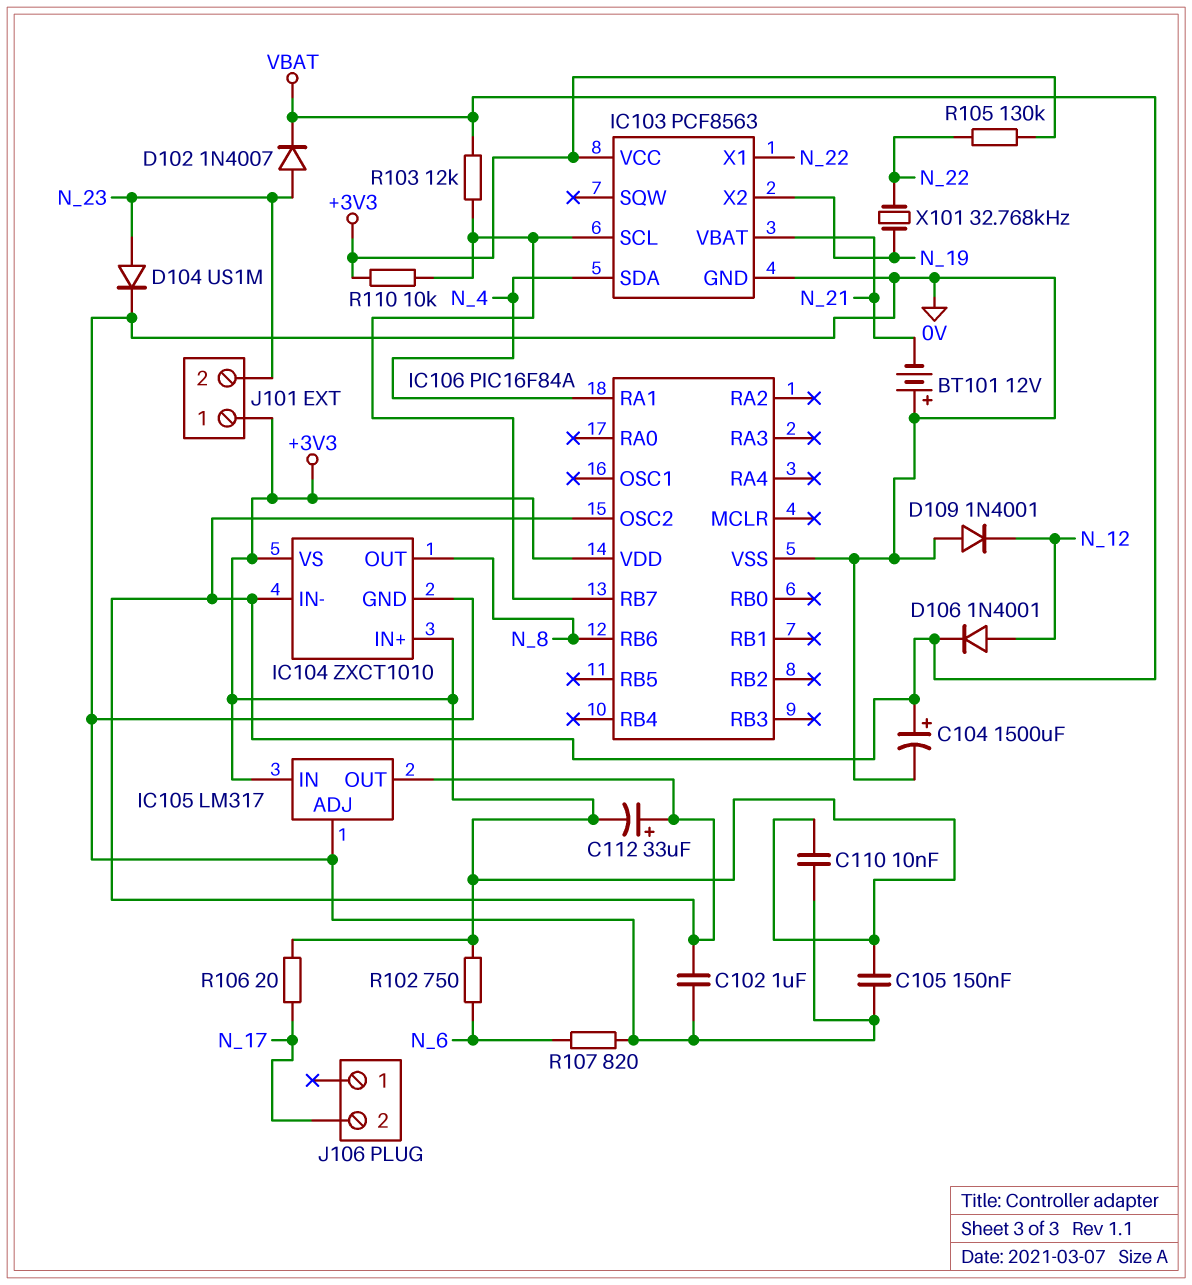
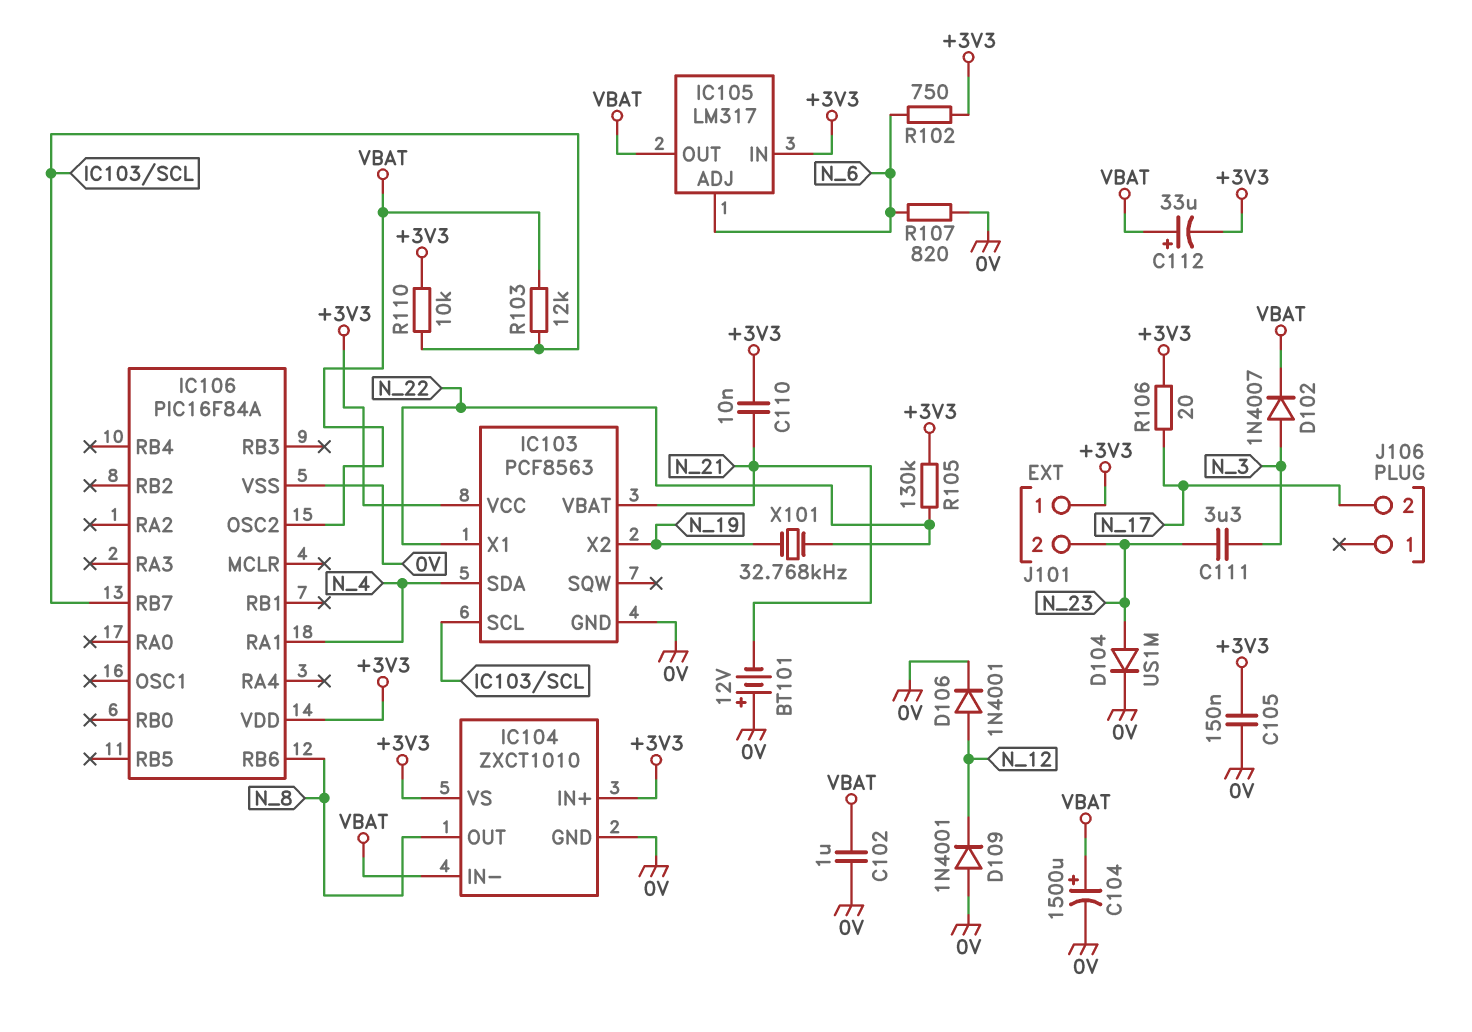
C110: 10nF (+3V3, 0V) -> 10nF (+3V3, N_21)
C111: none -> 3.3uF (N_3, N_23)
D102: diode 1N4007 (A N_23, K VBAT) -> diode 1N4007 (A N_3, K VBAT)
D106: diode 1N4001 (A N_12, K VBAT) -> diode 1N4001 (A N_12, K 0V)
IC105 pin ADJ: 0V -> N_6

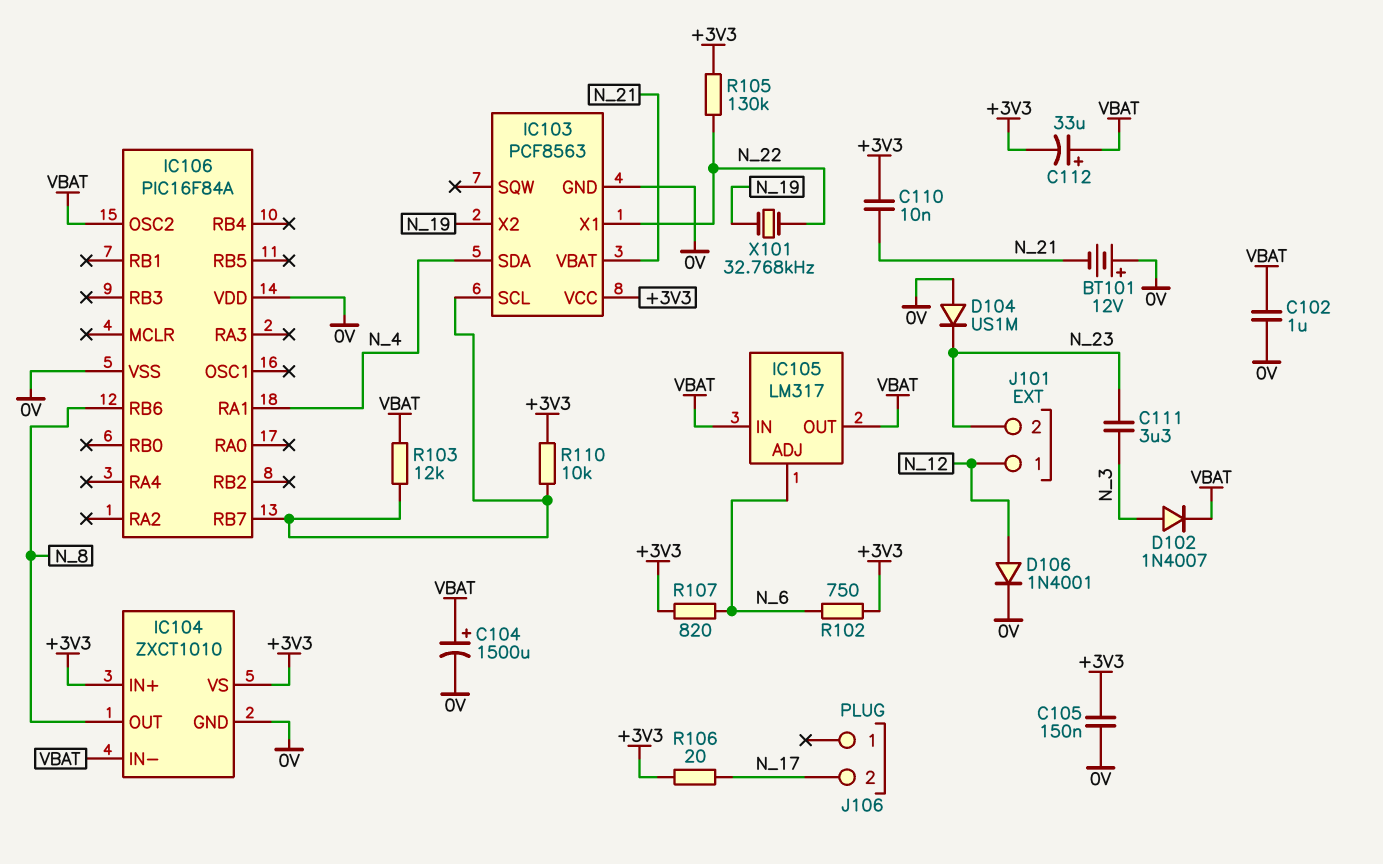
D104: diode US1M (A N_23, K 0V) -> diode US1M (A 0V, K N_23)
D109: diode 1N4001 (A 0V, K N_12) -> none
IC105 pin IN: +3V3 -> VBAT
IC106 pin VDD: +3V3 -> 0V
J101 pin 1: +3V3 -> N_12
R107: 820 (0V, N_6) -> 820 (+3V3, N_6)

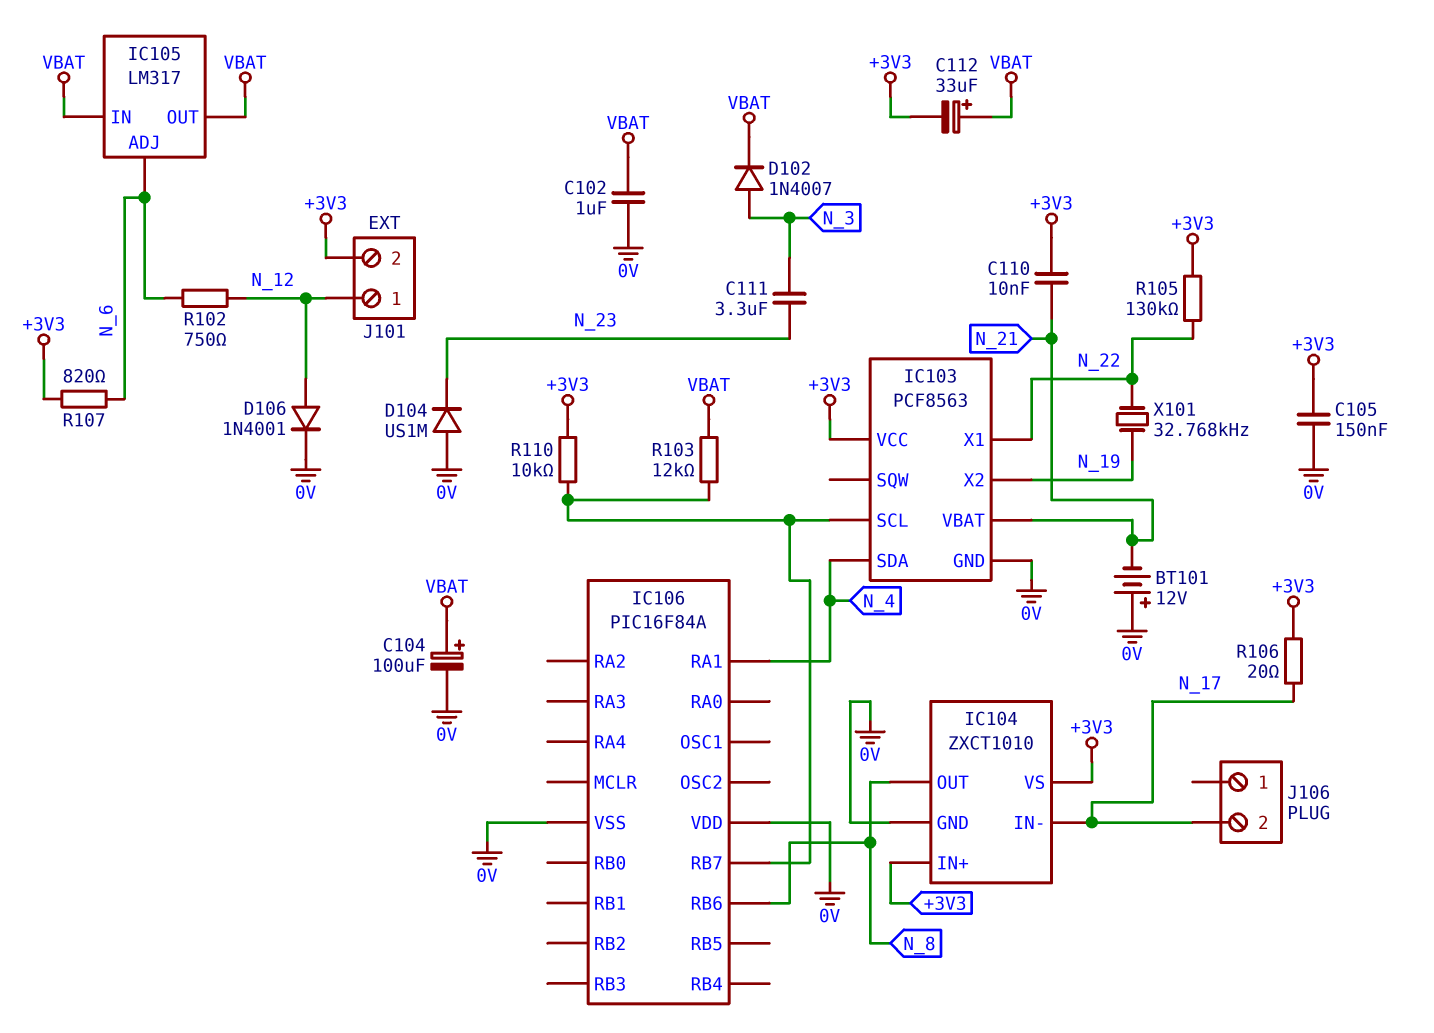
C104: 1500uF (plus VBAT, minus 0V) -> 100uF (plus VBAT, minus 0V)
IC104 pin IN-: VBAT -> N_17
IC106 pin OSC2: VBAT -> none
J101 pin 2: N_23 -> +3V3
R102: 750 (+3V3, N_6) -> 750 (N_6, N_12)

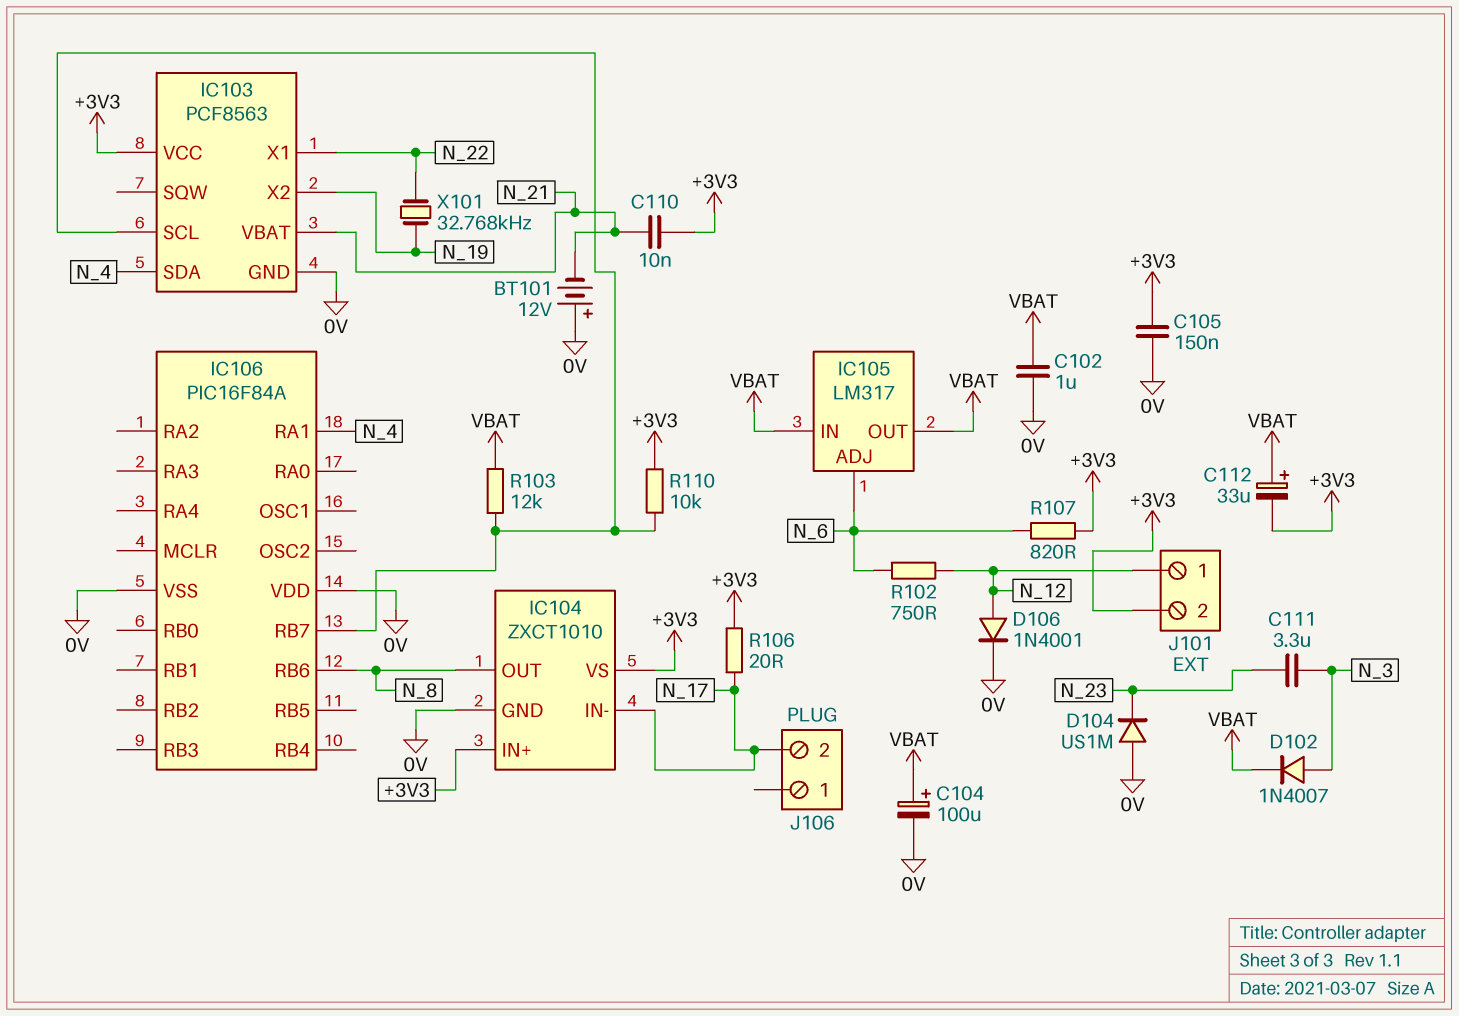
R105: 130k (+3V3, N_22) -> none

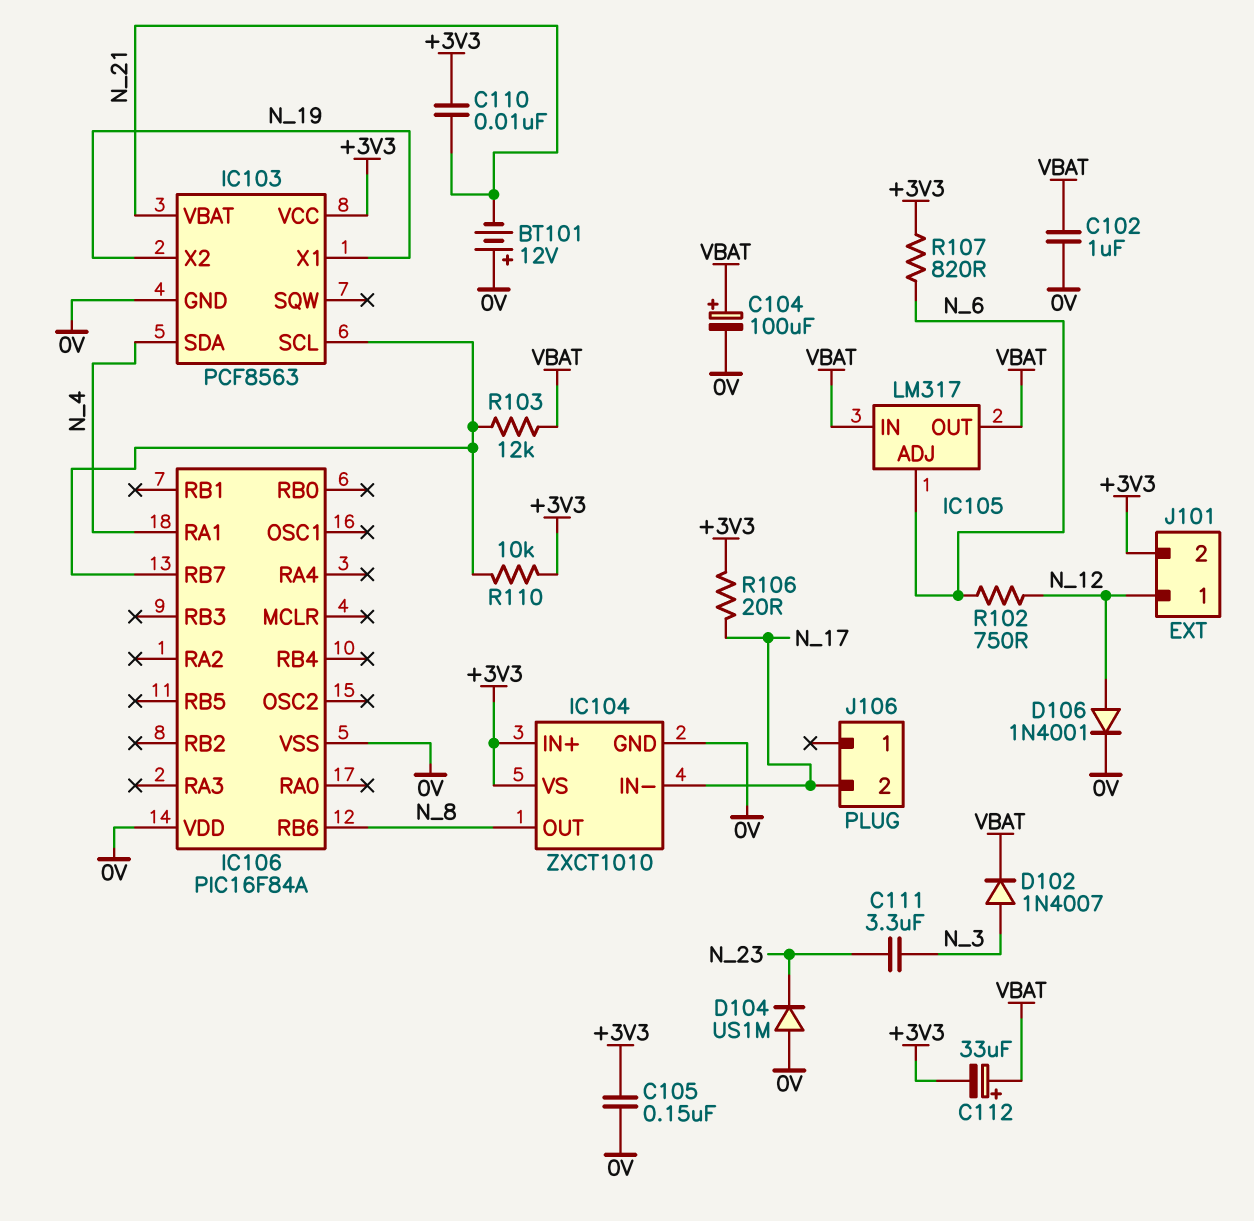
IC103 pin X1: N_22 -> N_19
X101: 32.768kHz (N_19, N_22) -> none

